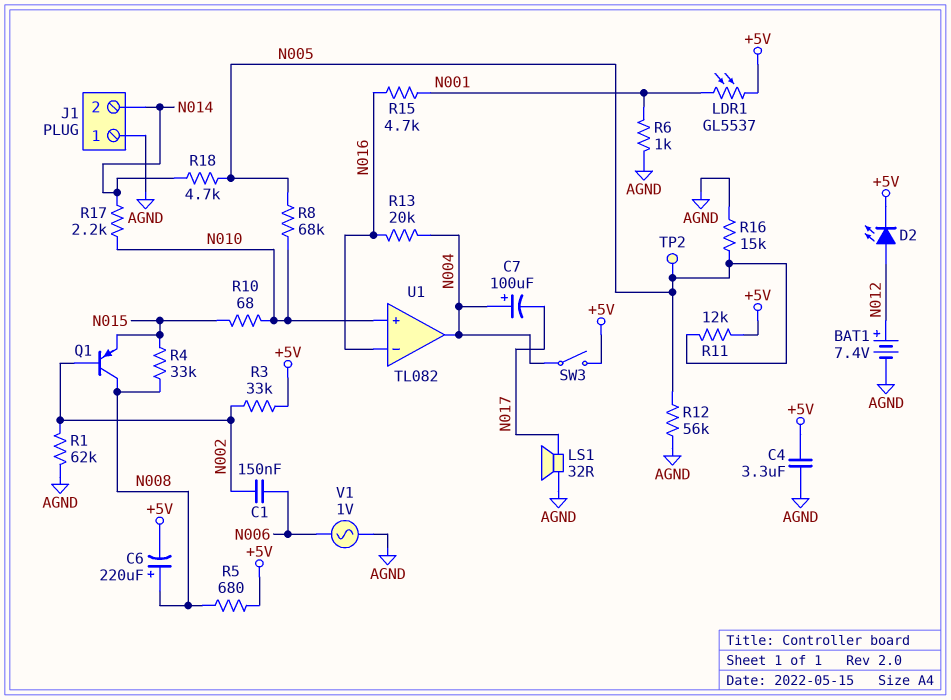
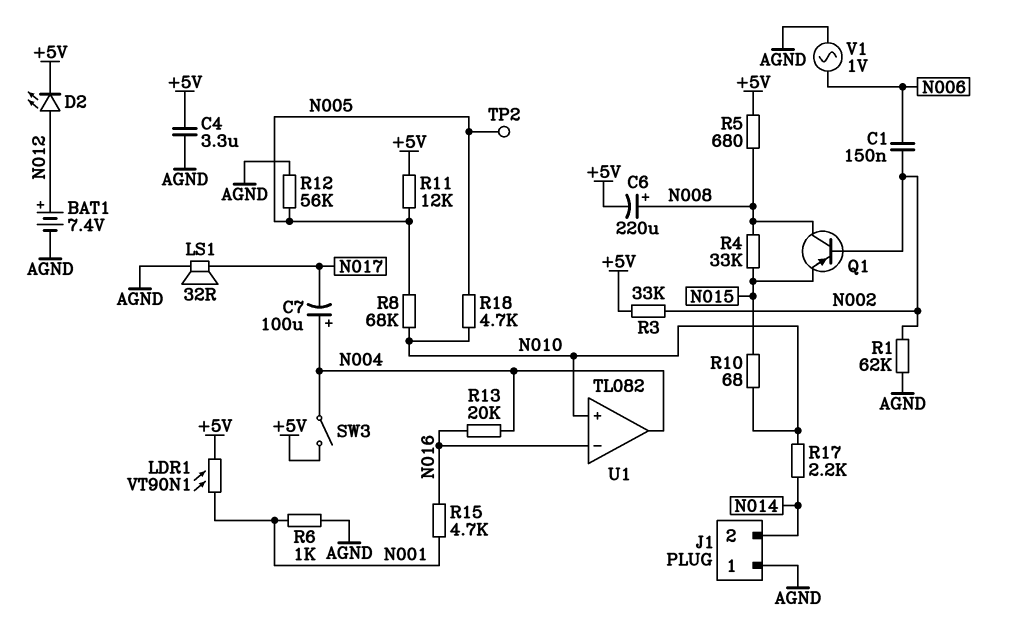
LDR1: GL5537 (+5V, N001) -> VT90N1 (+5V, N001)
R16: 15k (AGND, N005) -> none
R18: 4.7k (N005, N014) -> 4.7k (N005, N010)

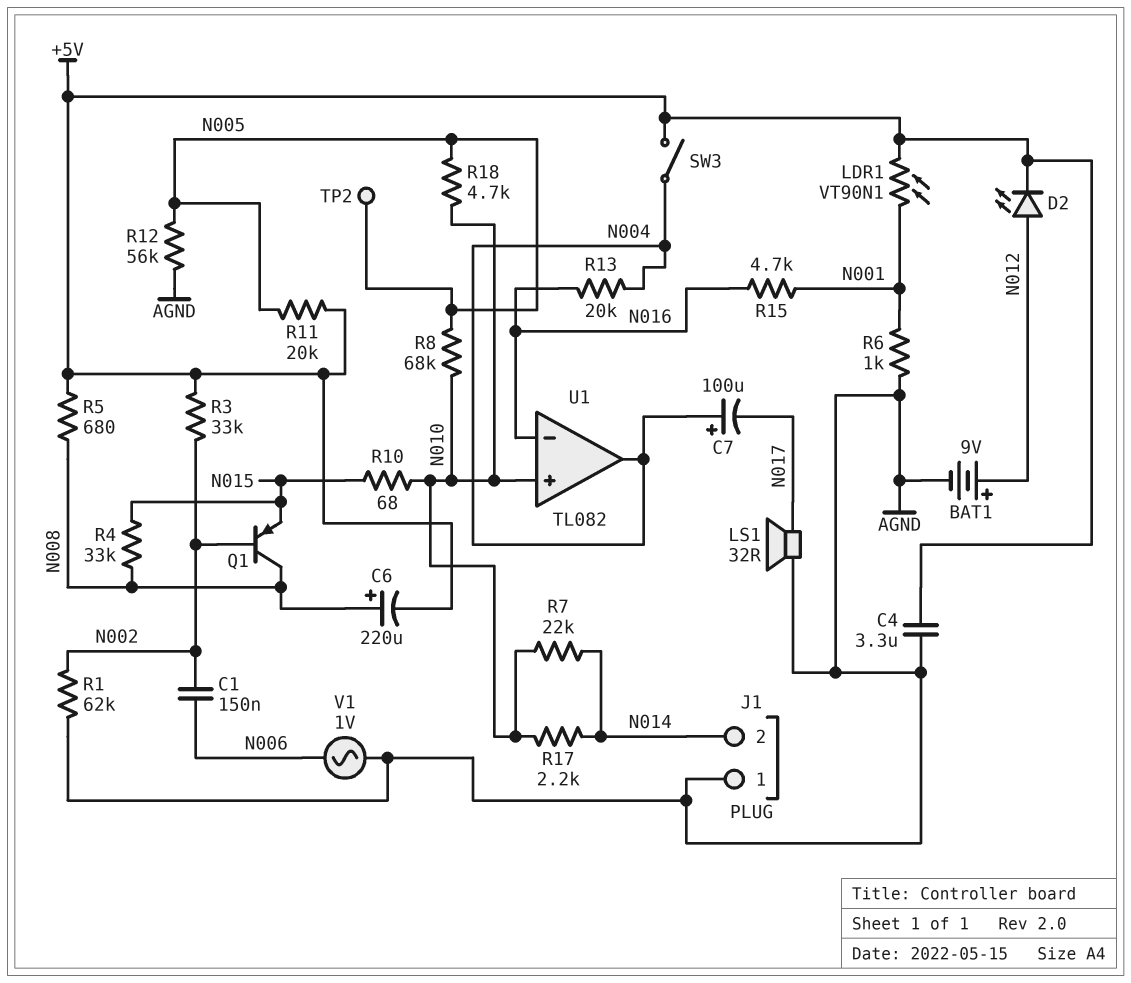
BAT1: 7.4V (plus N012, minus AGND) -> 9V (plus N012, minus AGND)
R7: none -> 22k (N010, N014)
R11: 12k (+5V, N005) -> 20k (+5V, N005)

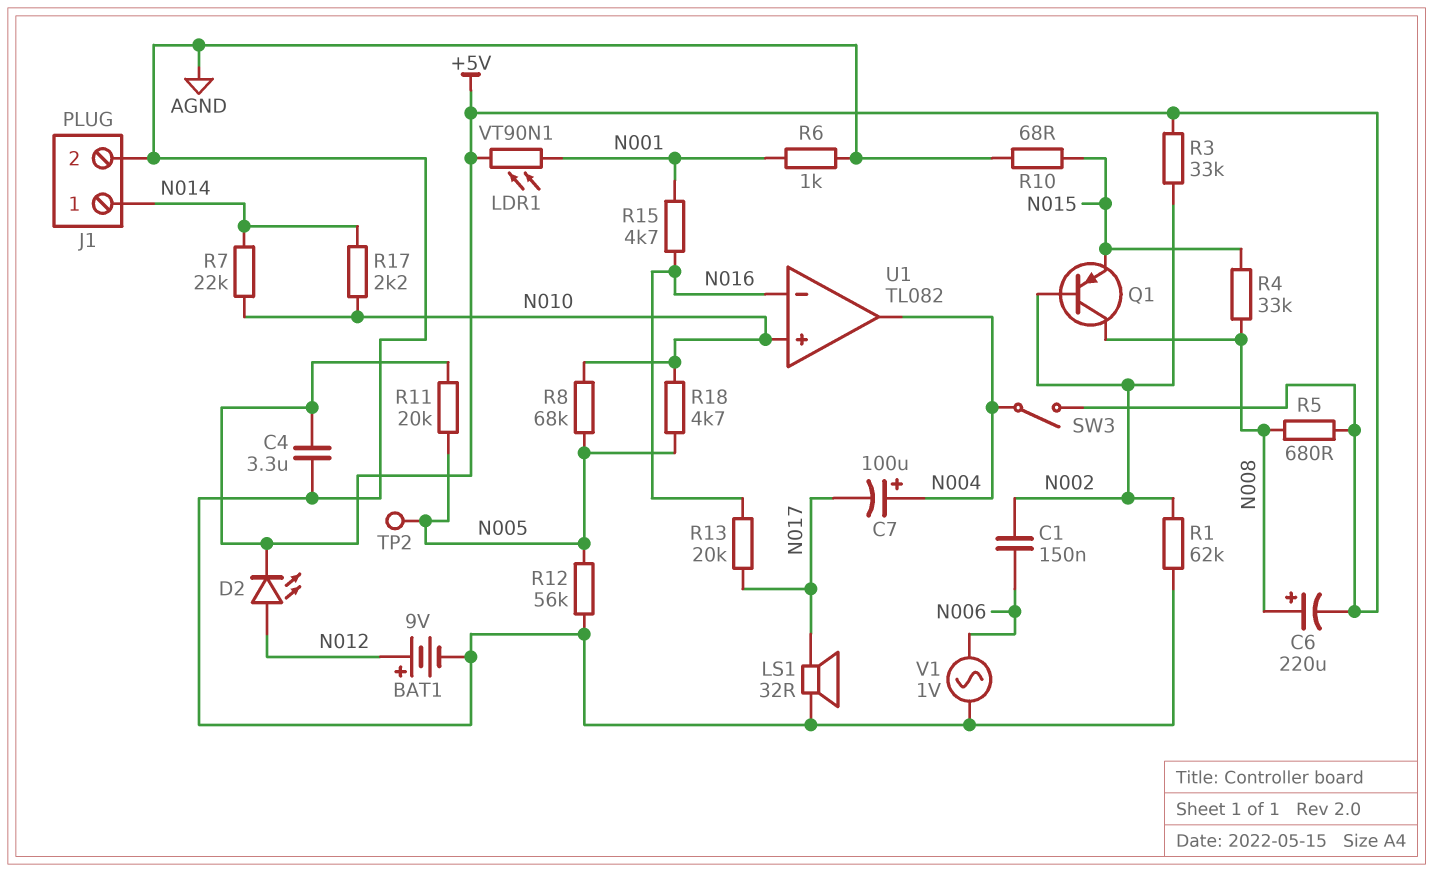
J1 pin 1: AGND -> N014
J1 pin 2: N014 -> AGND
R10: 68 (N010, N015) -> 68 (AGND, N015)
R13: 20k (N004, N016) -> 20k (N016, N017)

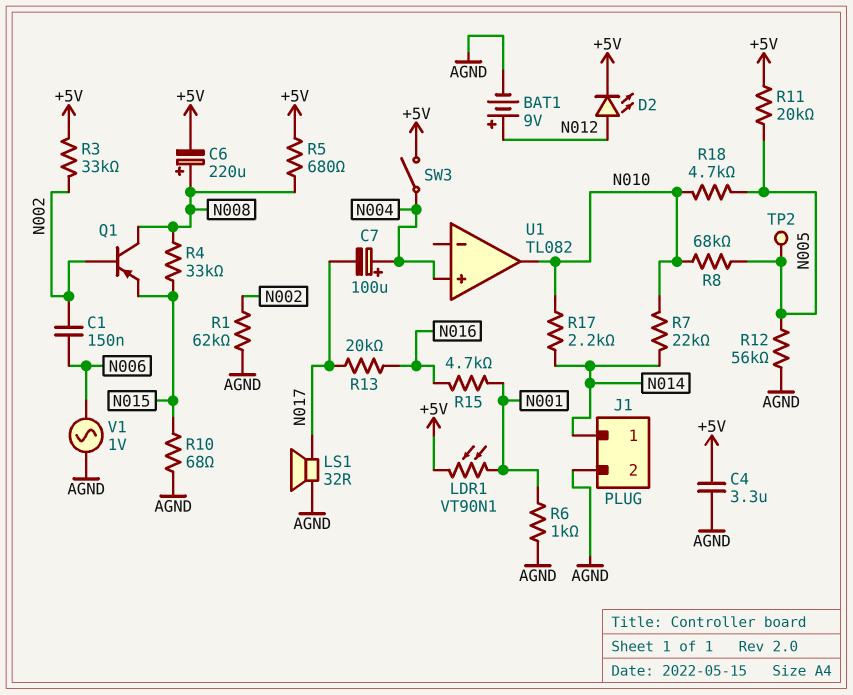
U1 pin in+: N010 -> N004
U1 pin in-: N016 -> none
U1 pin out: N004 -> N010

